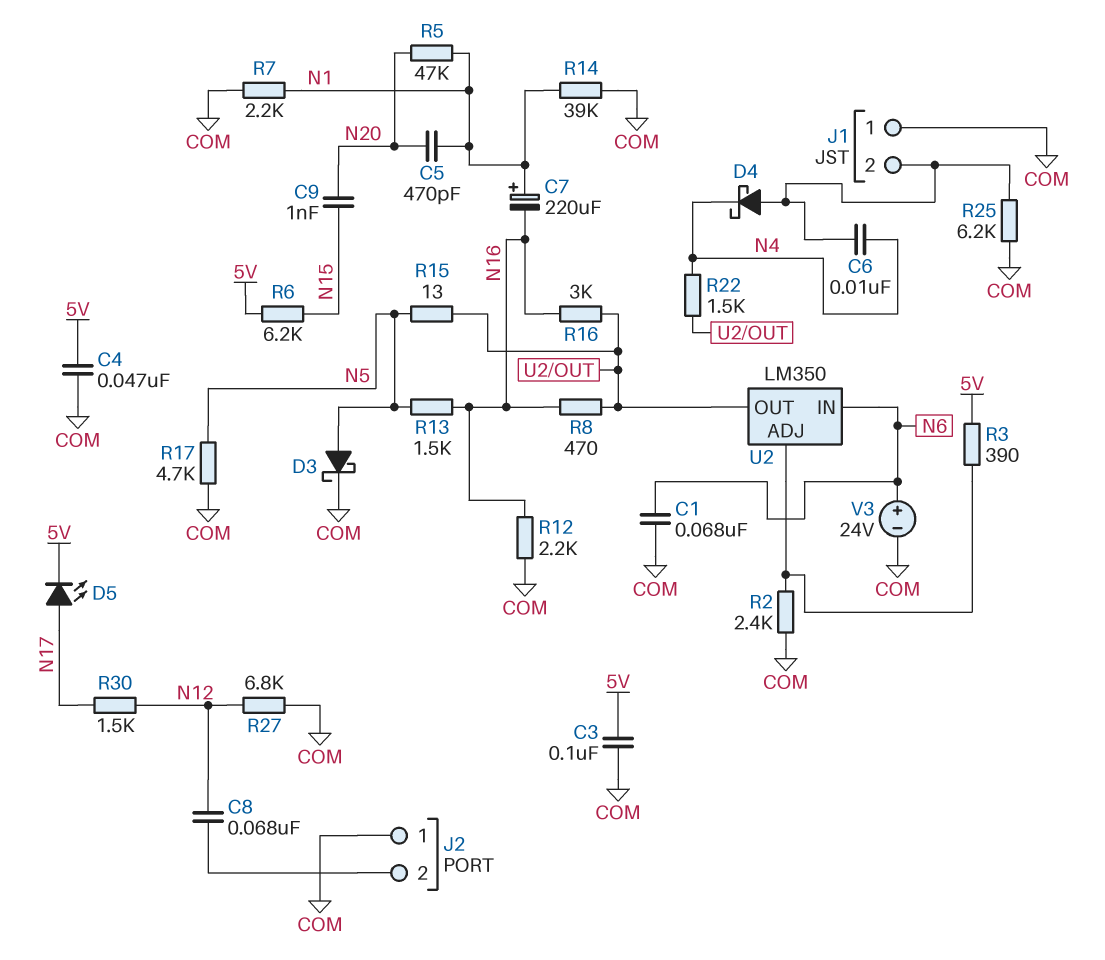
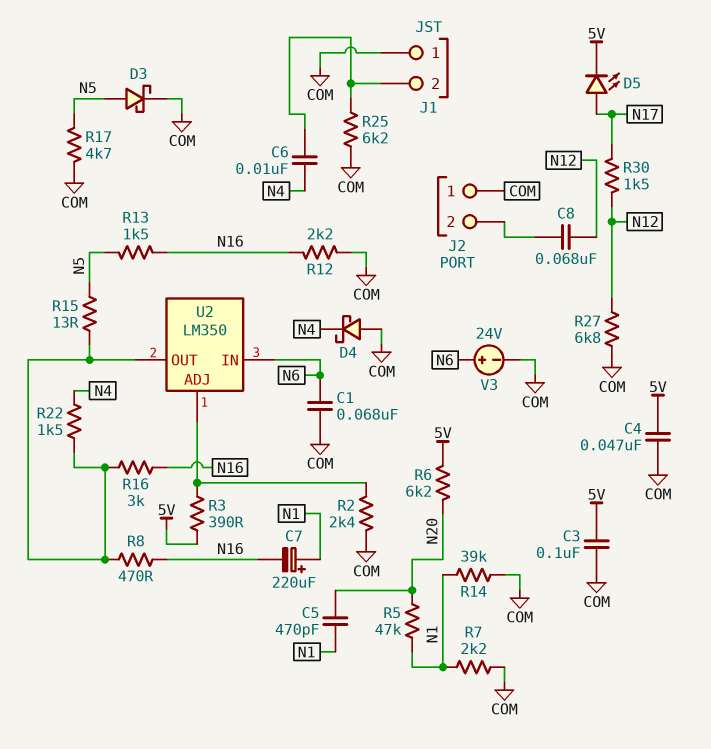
C9: 1nF (N15, N20) -> none
D4: schottky (A J1/2, K N4) -> schottky (A COM, K N4)
R6: 6.2k (5V, N15) -> 6.2k (5V, N20)

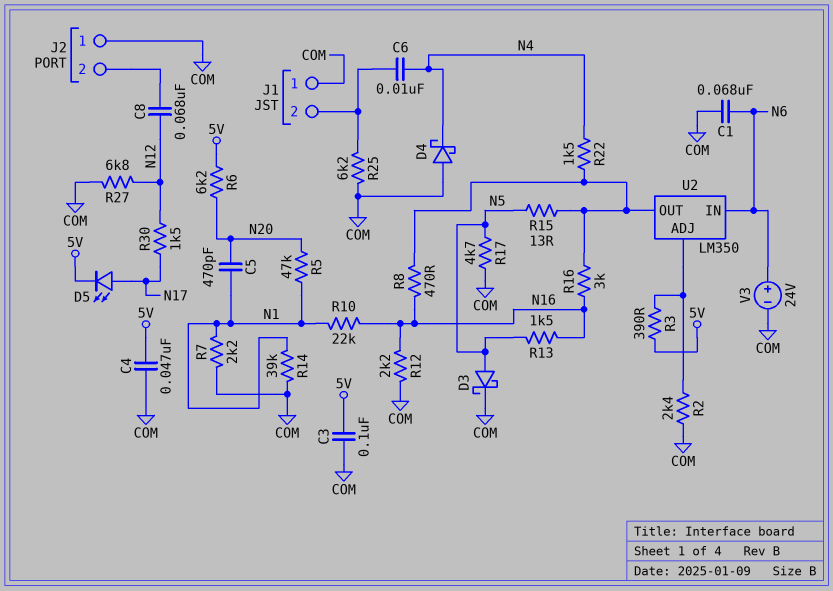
C7: 220uF (plus N1, minus N16) -> none
R10: none -> 22k (N1, N16)

